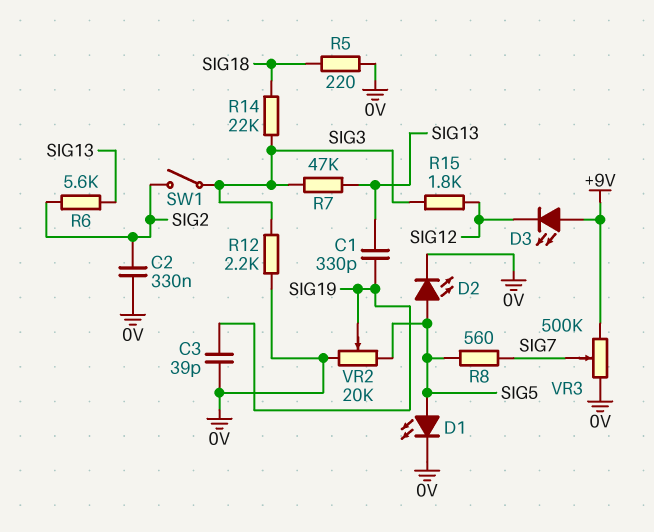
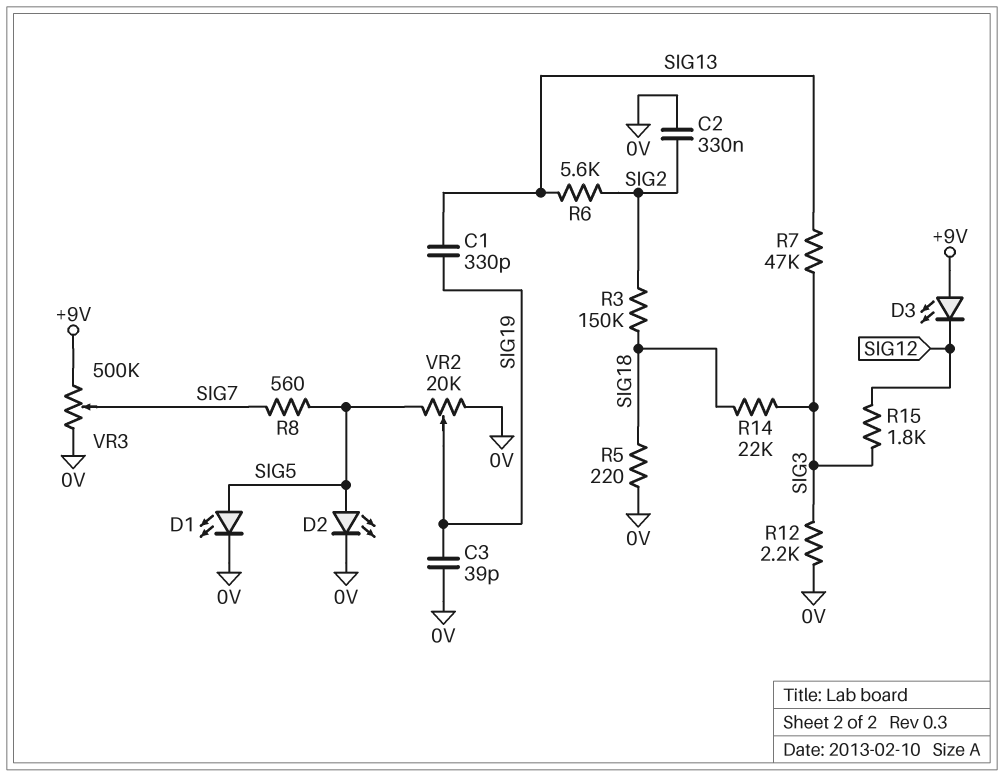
R3: none -> 150k (SIG2, SIG18)
SW1: switch (SIG2, SIG3) -> none

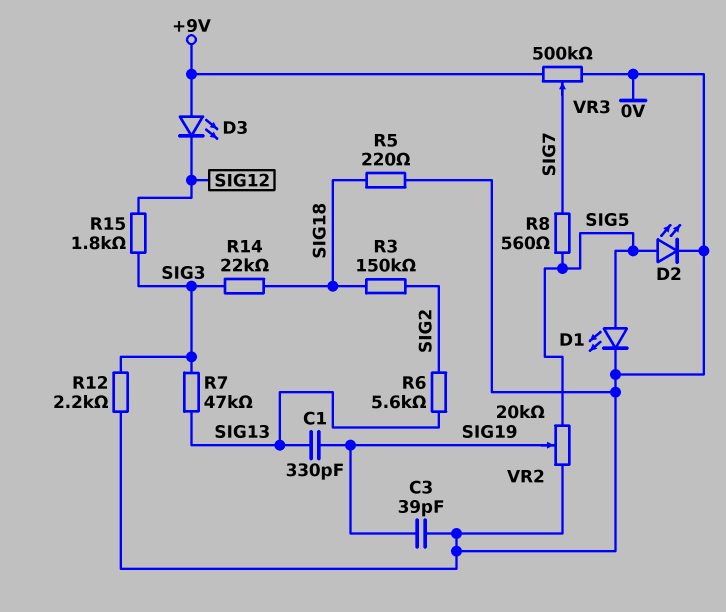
C2: 330nF (0V, SIG2) -> none

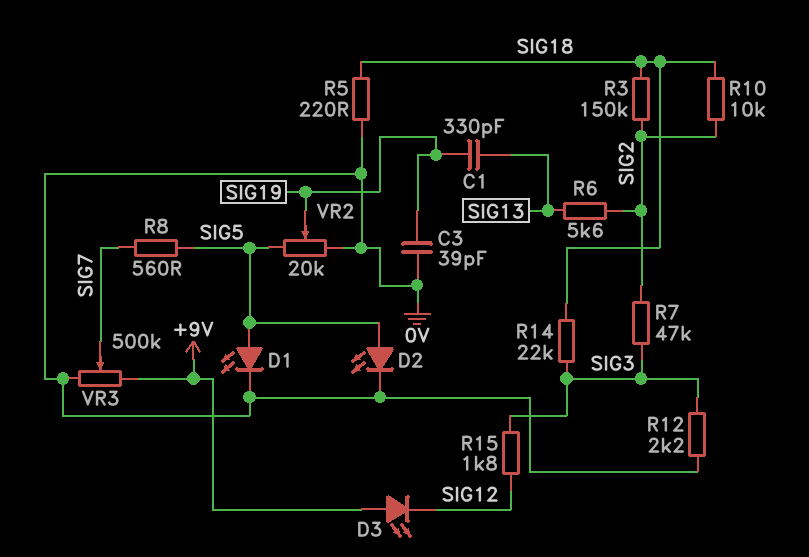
R7: 47k (SIG3, SIG13) -> 47k (SIG2, SIG3)
R10: none -> 10k (SIG2, SIG18)

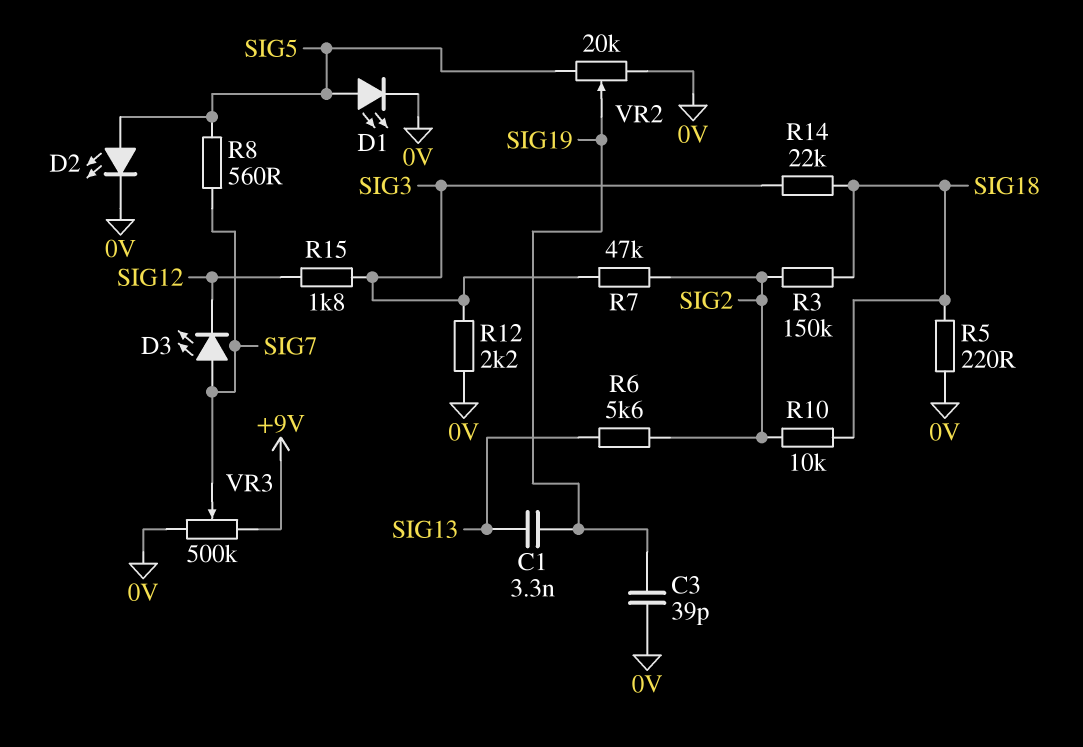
C1: 330pF (SIG13, SIG19) -> 3.3nF (SIG13, SIG19)
D3: LED (A +9V, K SIG12) -> LED (A SIG7, K SIG12)

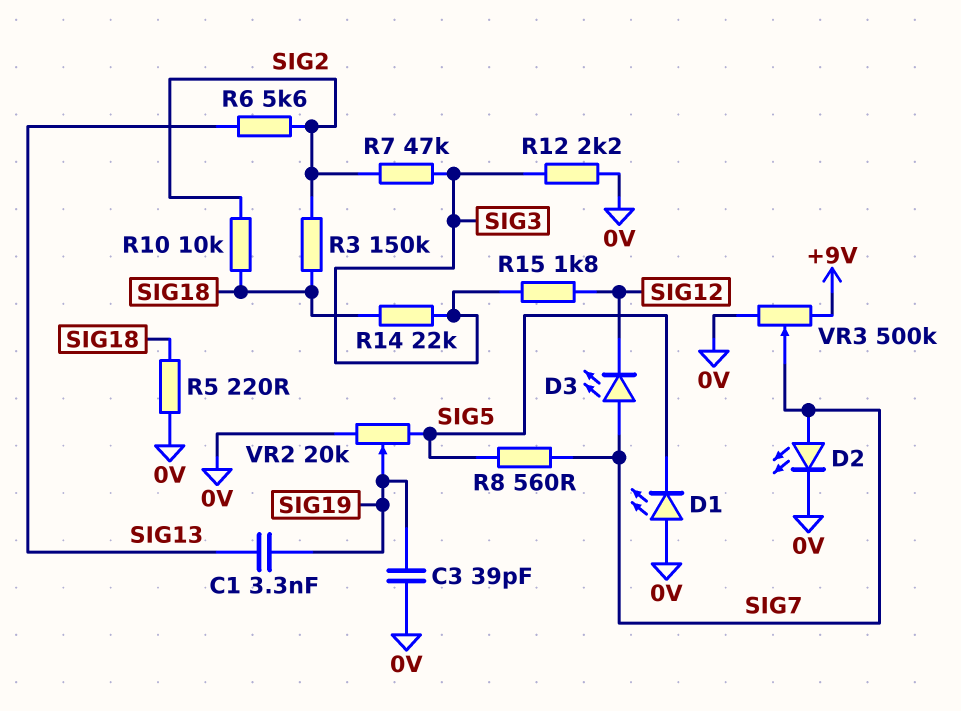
D1: LED (A SIG5, K 0V) -> LED (A 0V, K SIG5)
D2: LED (A SIG5, K 0V) -> LED (A SIG7, K 0V)

